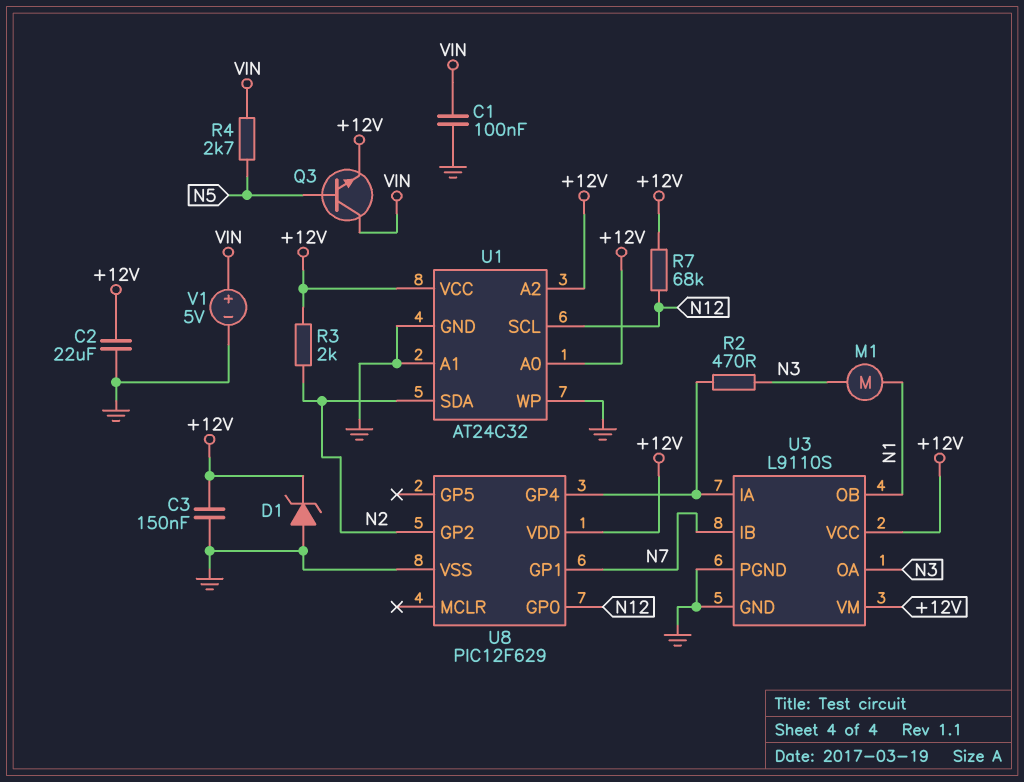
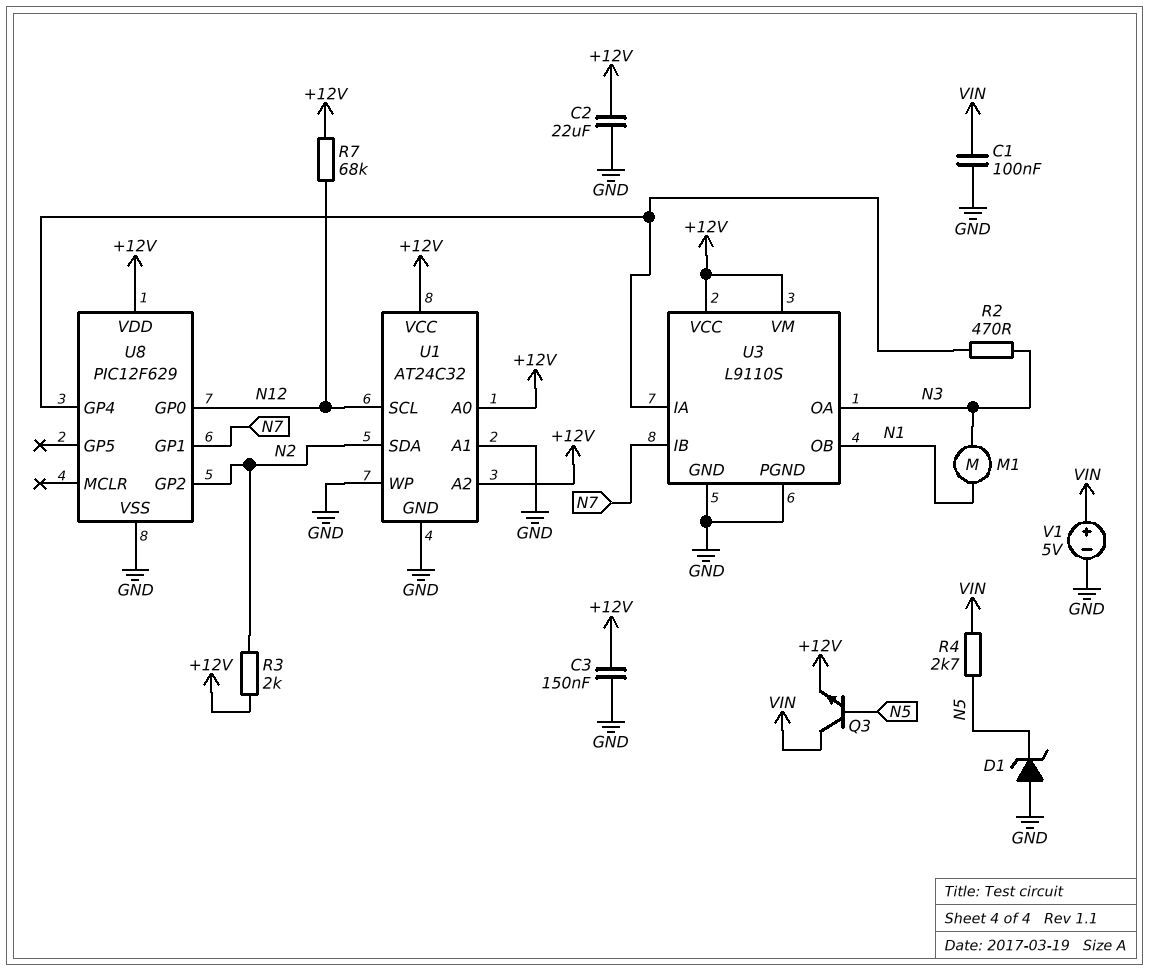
D1: zener (A GND, K +12V) -> zener (A GND, K N5)

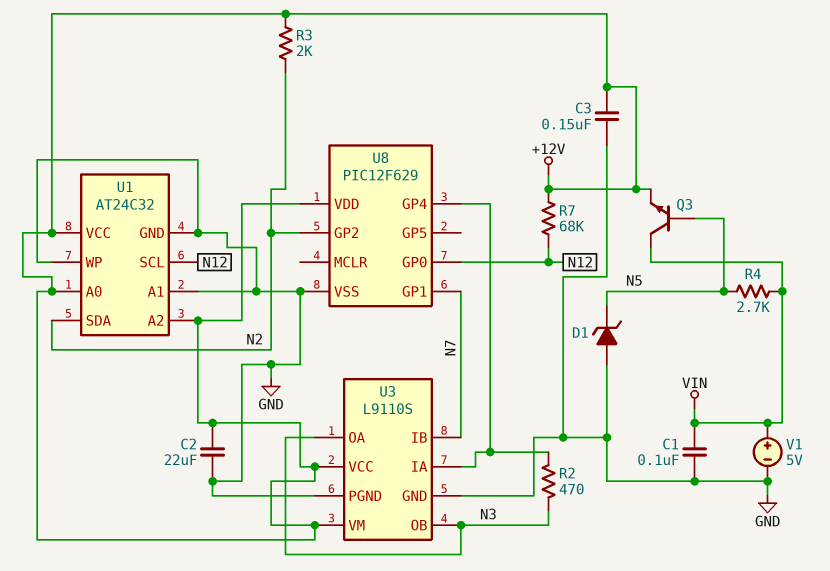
M1: motor (N1, N3) -> none
U3 pin OB: N1 -> N3

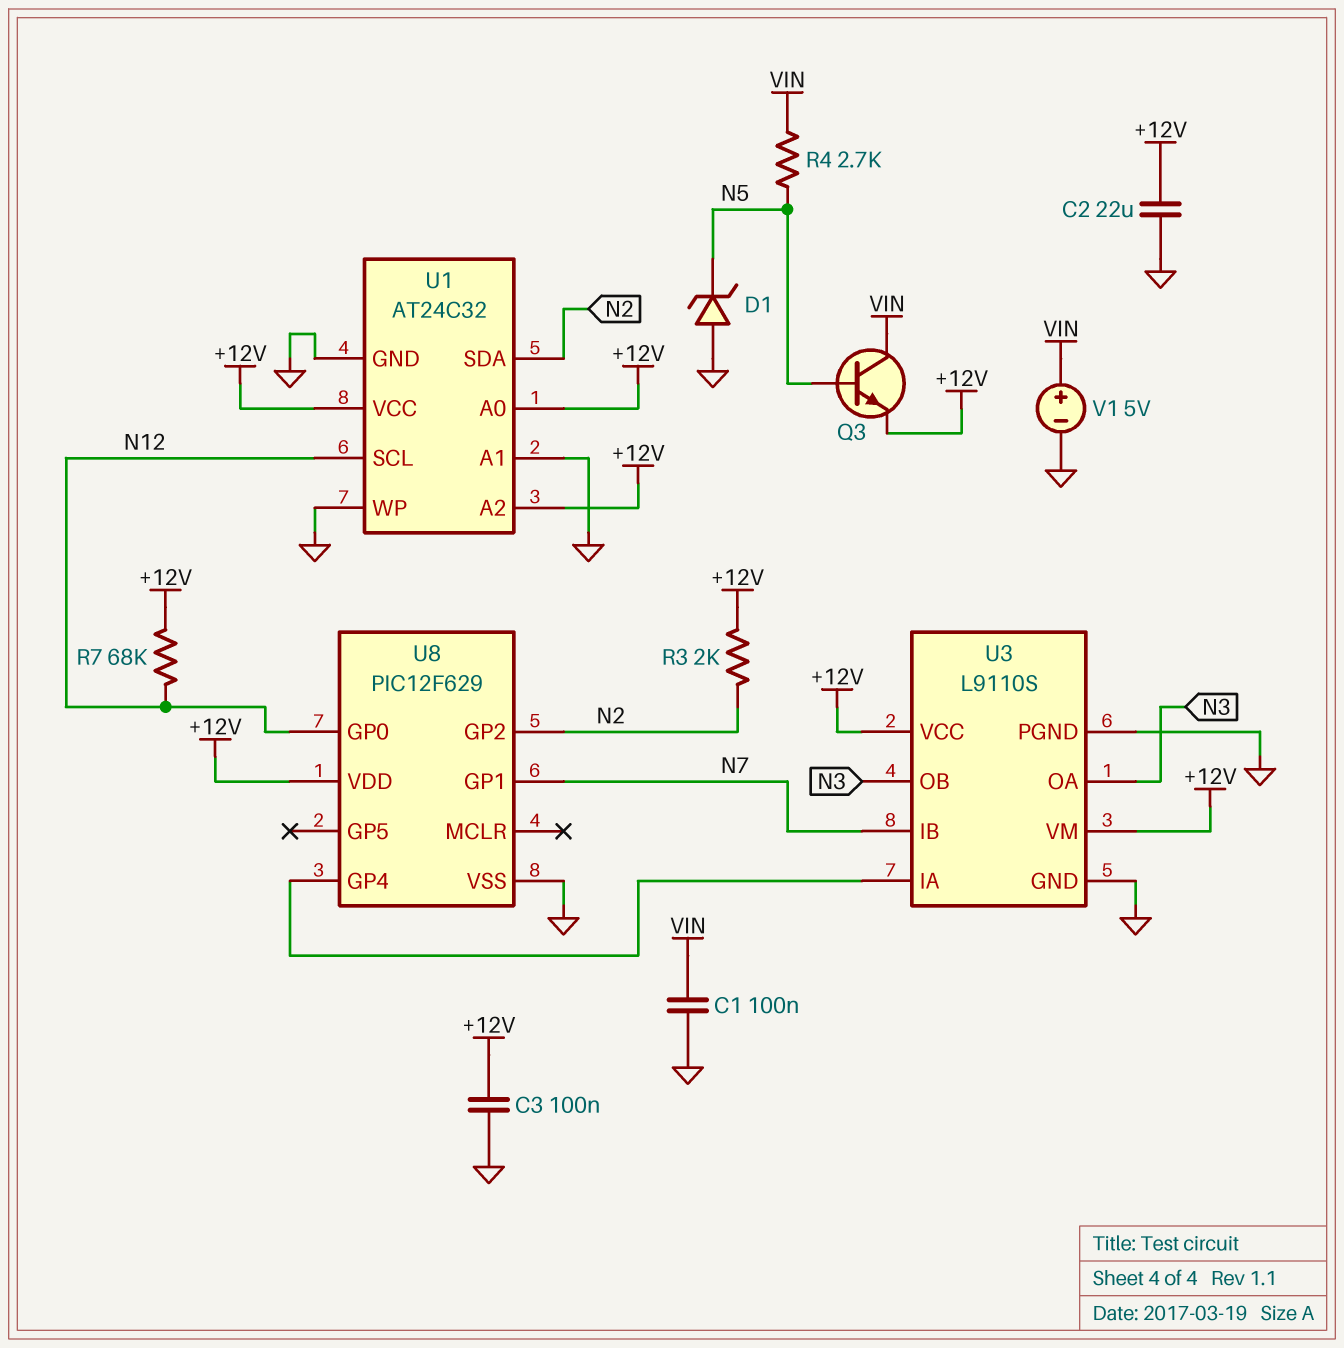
C3: 150nF (+12V, GND) -> 100nF (+12V, GND)
R2: 470 (N3, U3/IA) -> none

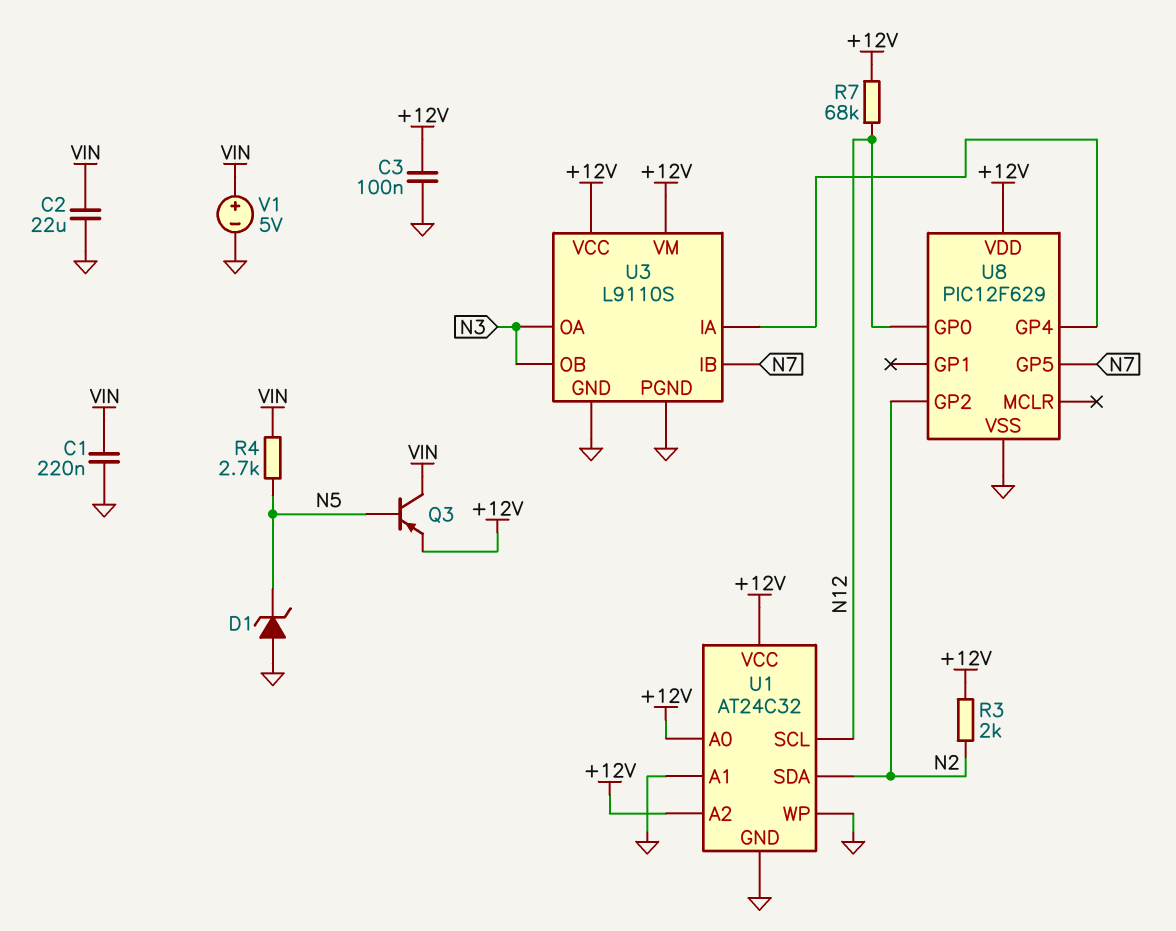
C1: 100nF (GND, VIN) -> 220nF (GND, VIN)
C2: 22uF (+12V, GND) -> 22uF (GND, VIN)
Q3: NPN (B N5, C VIN, E +12V) -> PNP (B N5, C VIN, E +12V)
U8 pin GP1: N7 -> none
U8 pin GP5: none -> N7

